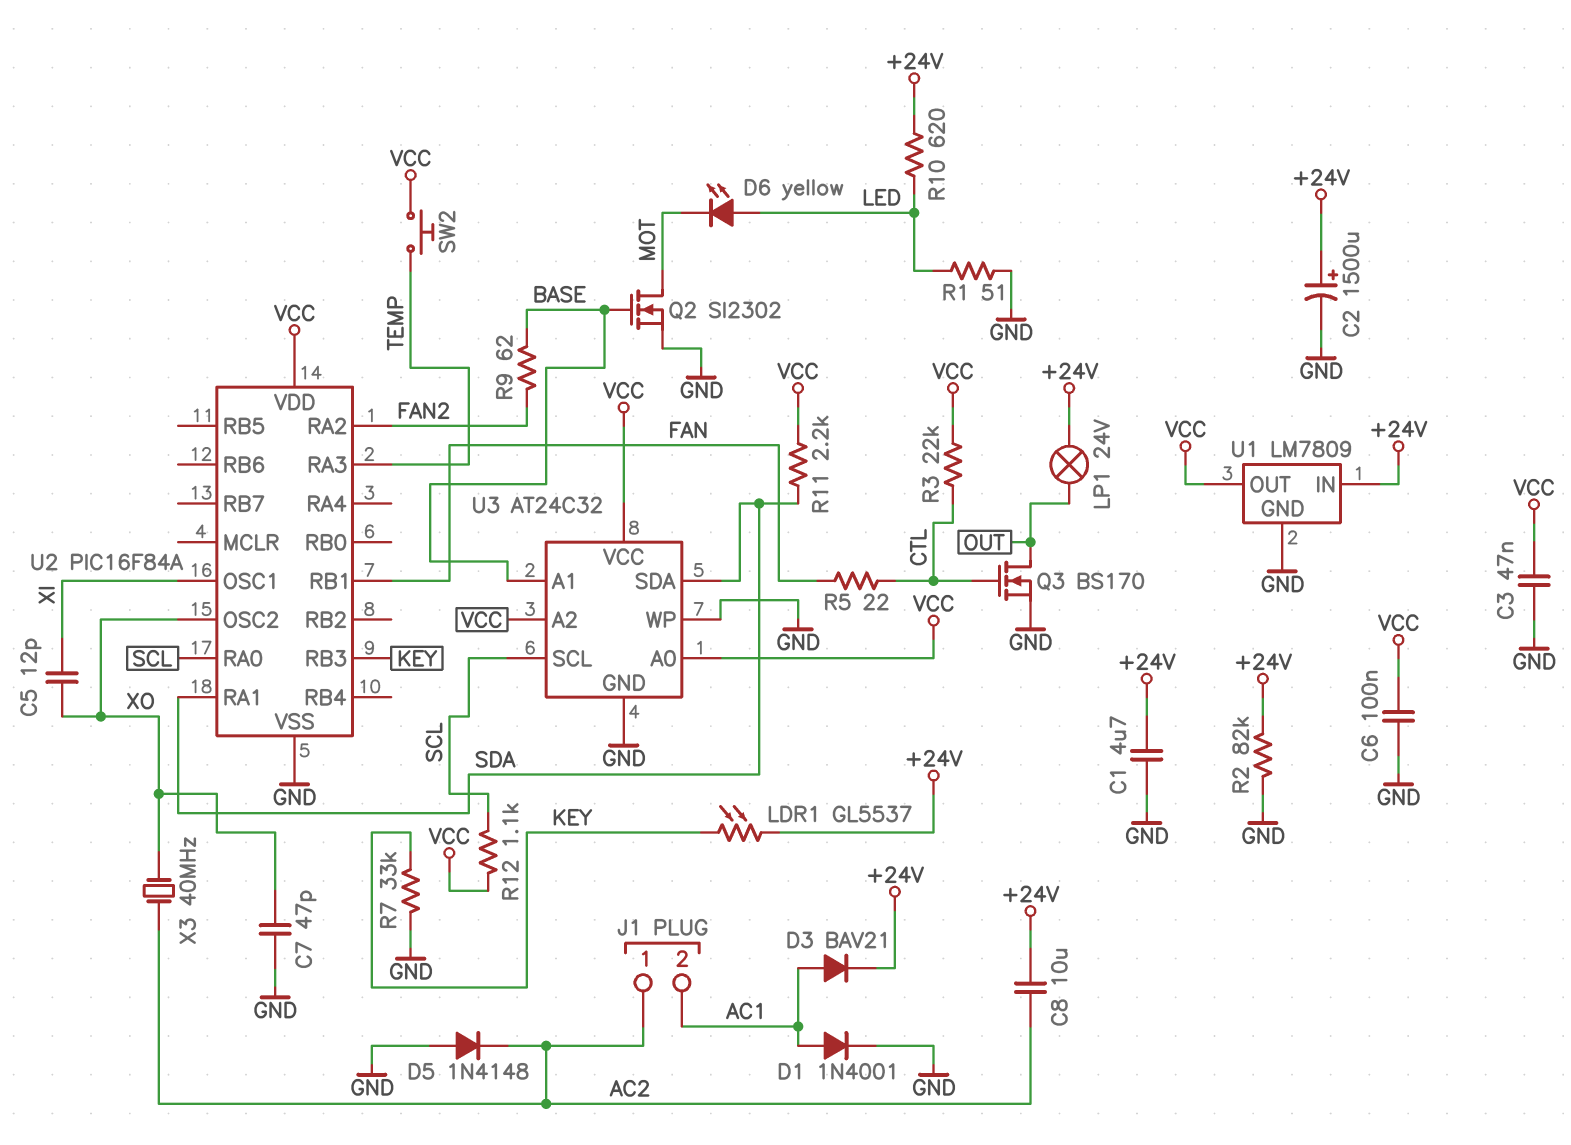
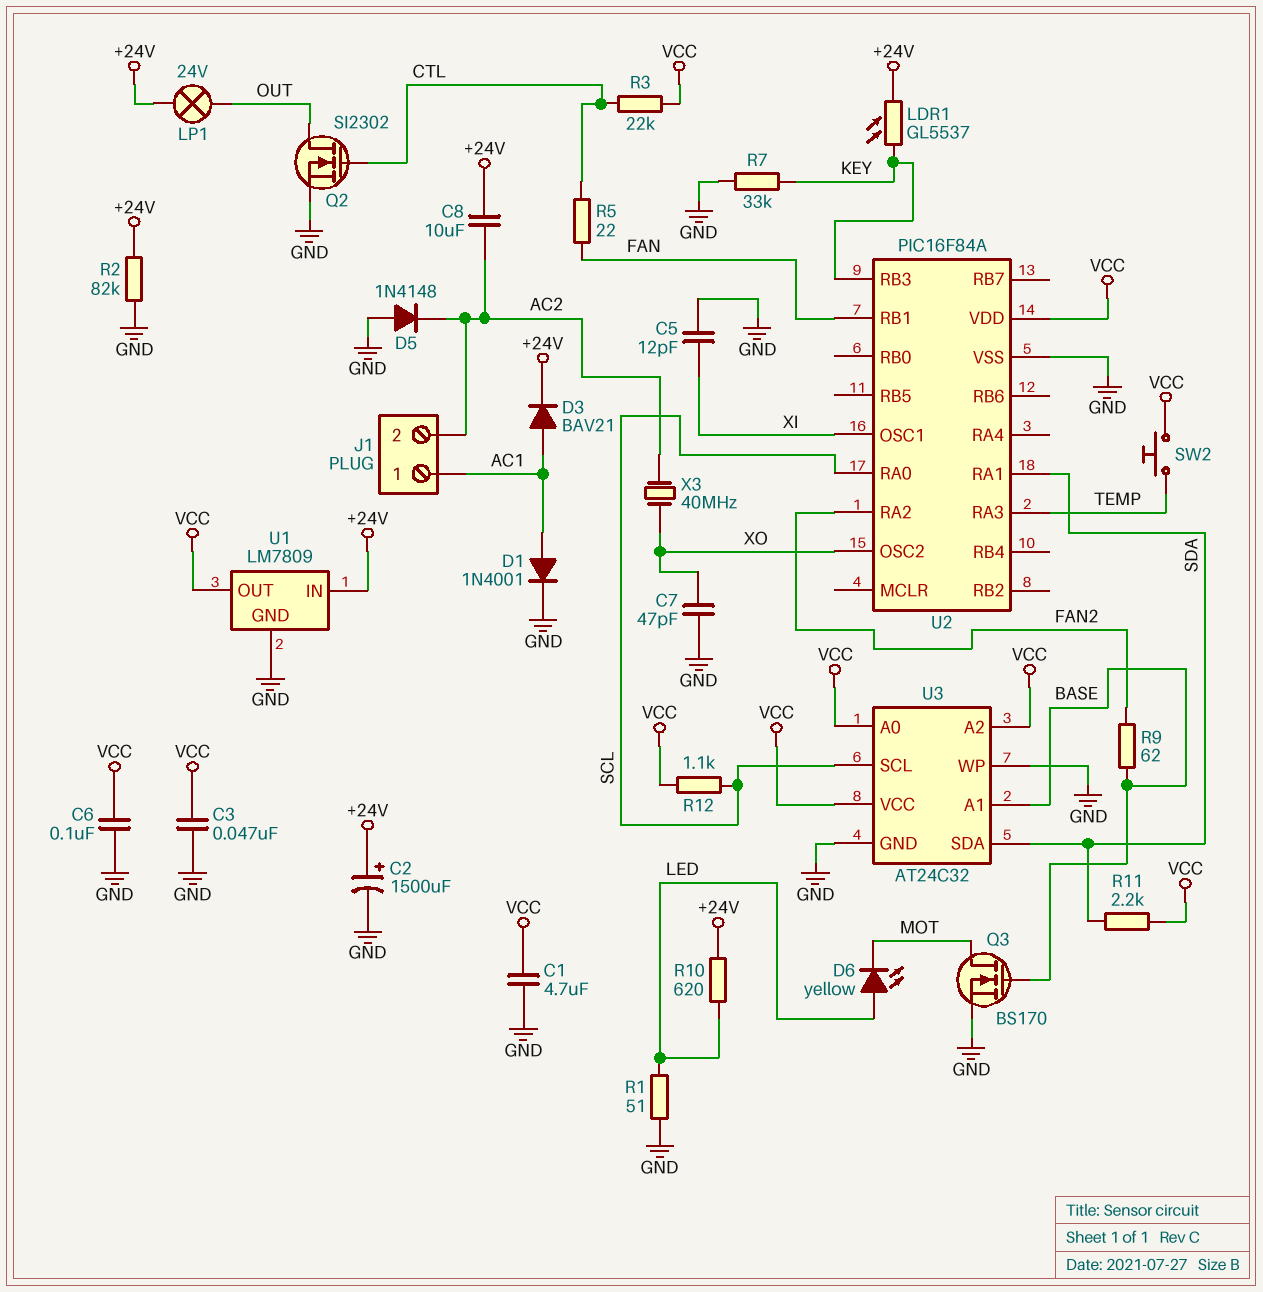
C1: 4.7uF (+24V, GND) -> 4.7uF (GND, VCC)
C5: 12pF (XI, XO) -> 12pF (GND, XI)
J1 pin 1: AC2 -> AC1
J1 pin 2: AC1 -> AC2
Q2: NMOS SI2302 (G BASE, D MOT, S GND) -> NMOS SI2302 (G CTL, D OUT, S GND)
Q3: NMOS BS170 (G CTL, D OUT, S GND) -> NMOS BS170 (G BASE, D MOT, S GND)

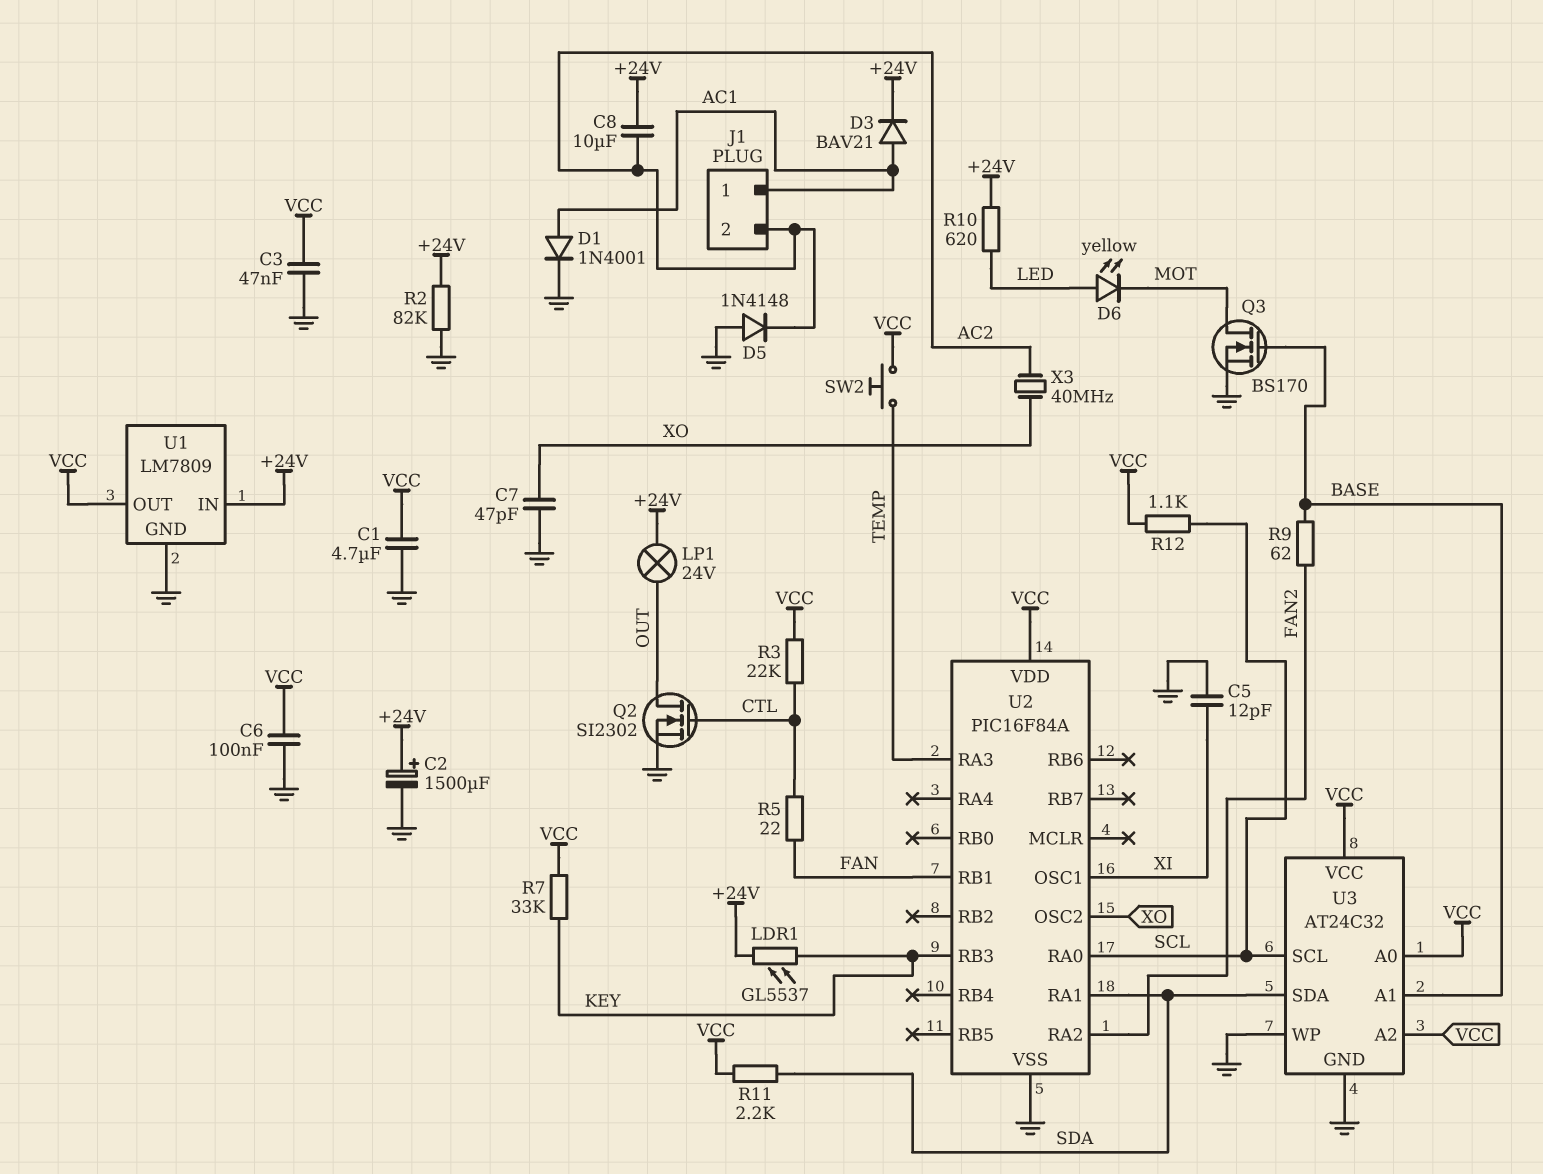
R1: 51 (GND, LED) -> none
R7: 33k (GND, KEY) -> 33k (KEY, VCC)

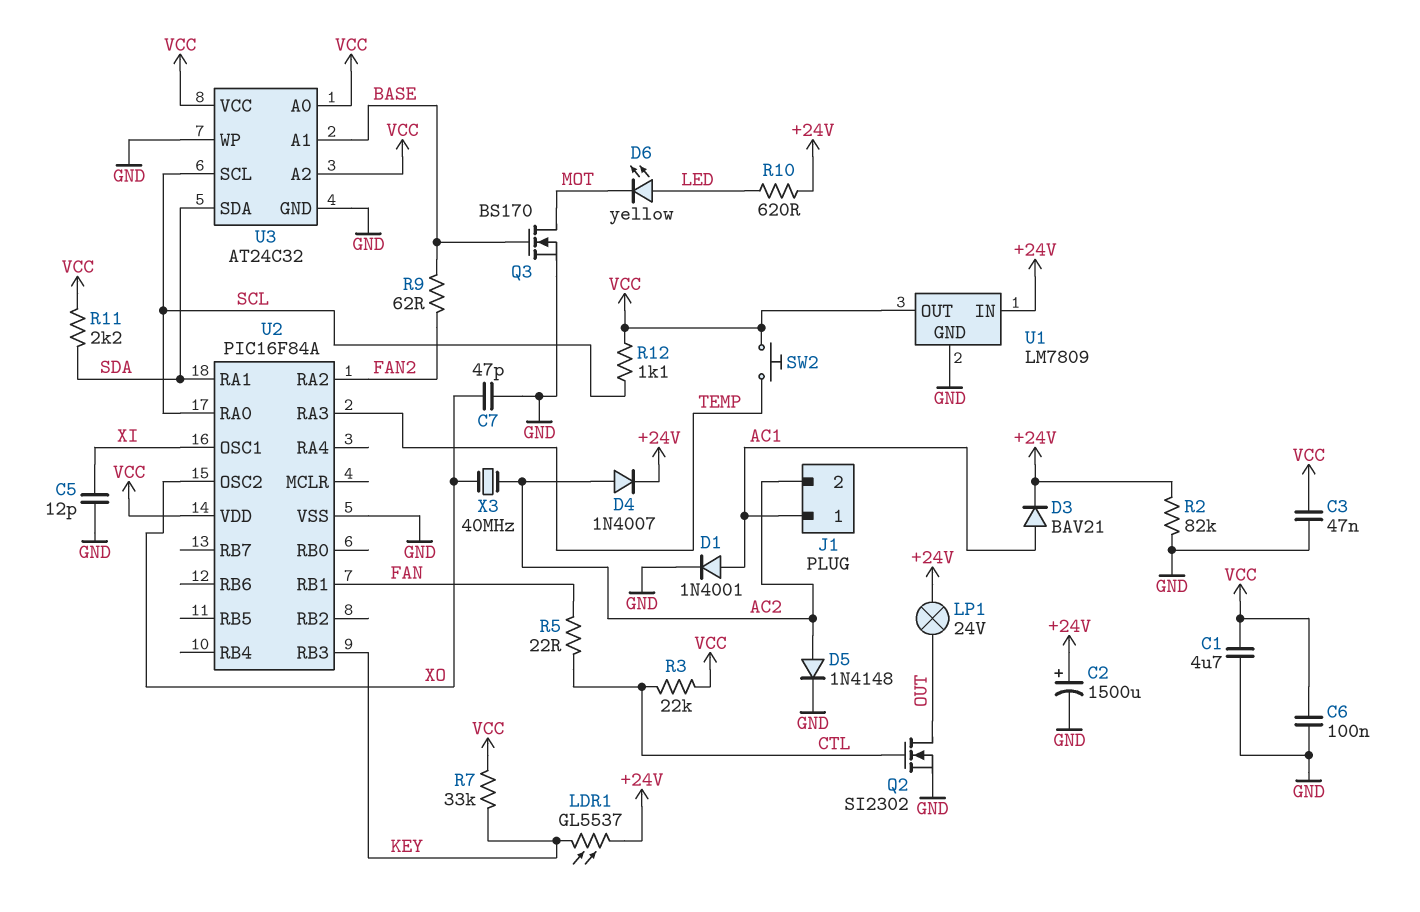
C8: 10uF (+24V, AC2) -> none
D4: none -> diode 1N4007 (A AC2, K +24V)
D5: diode 1N4148 (A GND, K AC2) -> diode 1N4148 (A AC2, K GND)

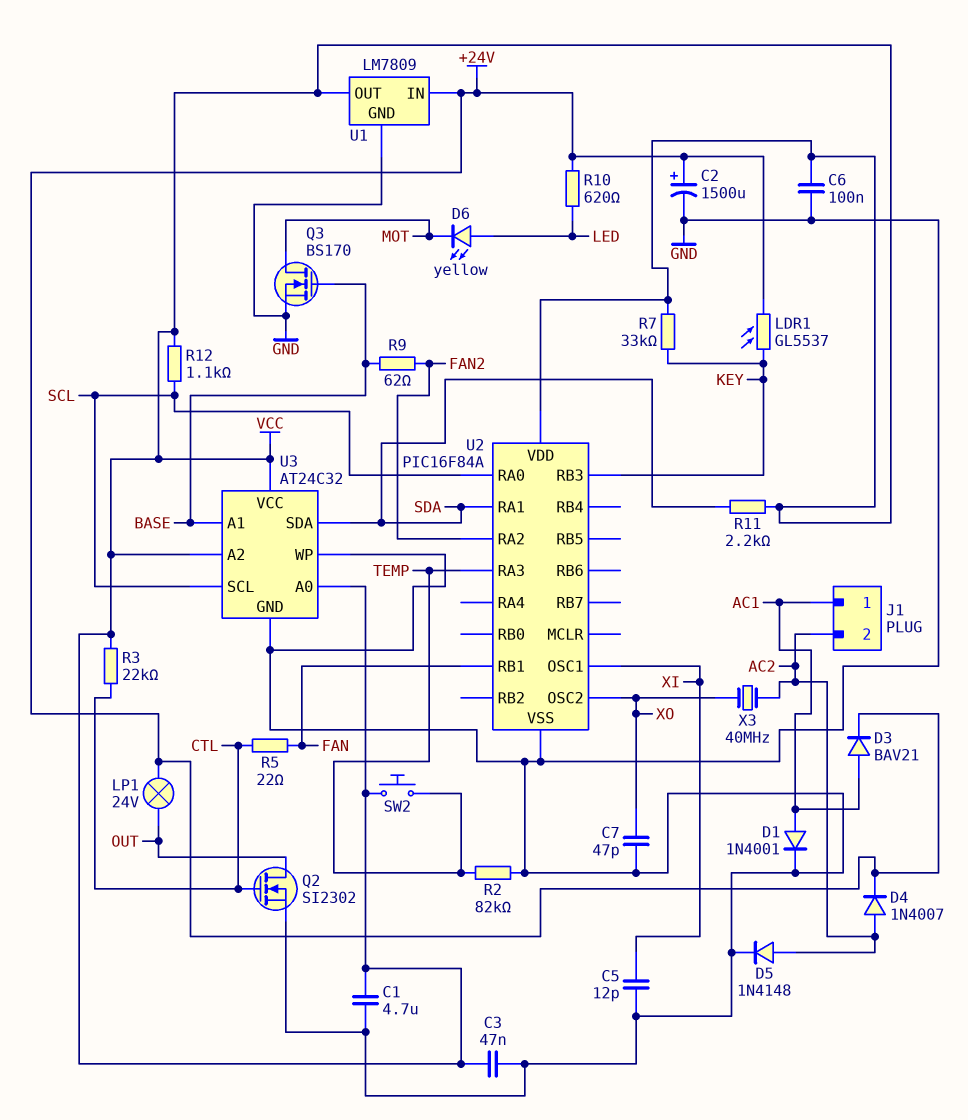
R2: 82k (+24V, GND) -> 82k (GND, TEMP)

